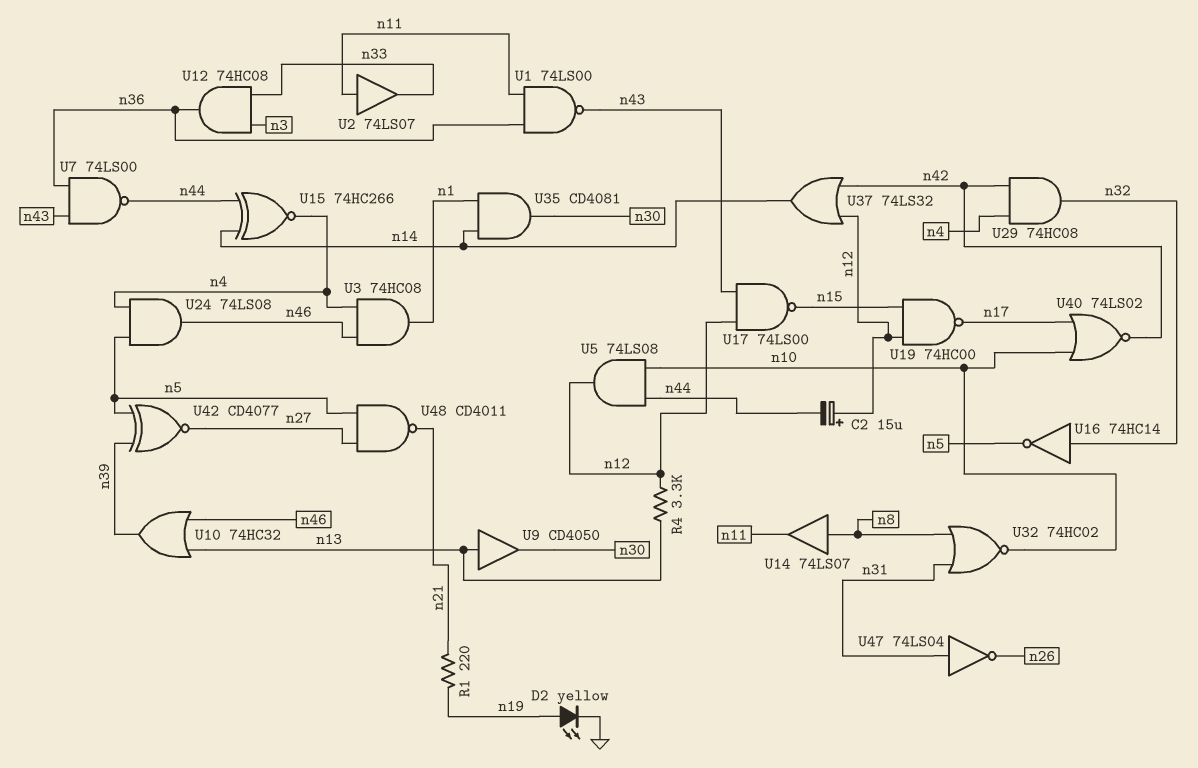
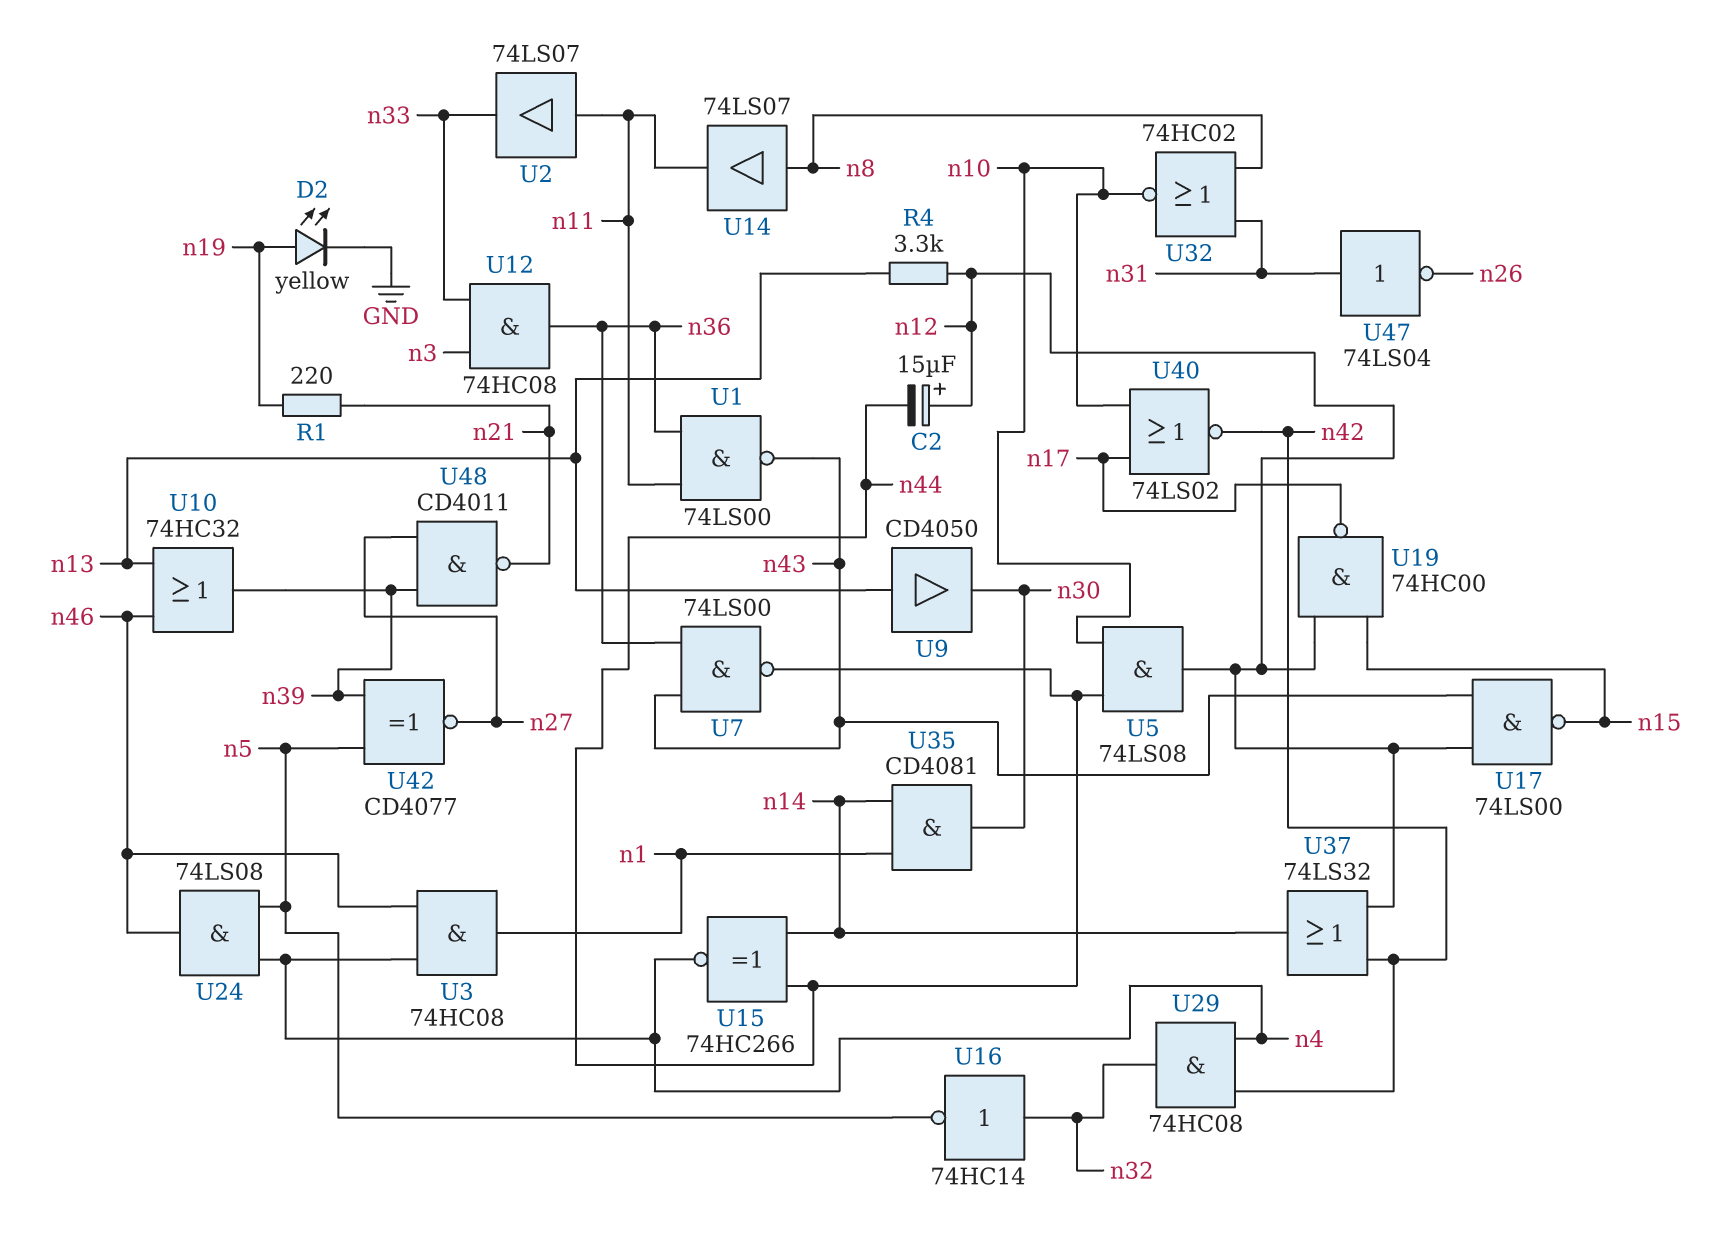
U48: NAND CD4011 (in n5, in n27, out n21) -> NAND CD4011 (in n27, in n39, out n21)

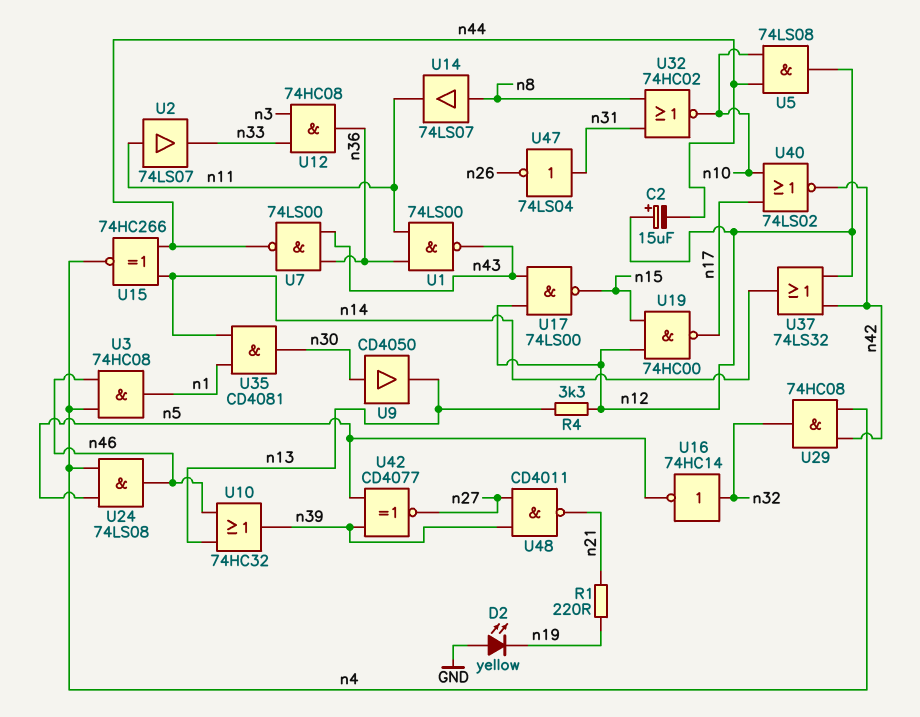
D2: LED yellow (A n19, K GND) -> LED yellow (A GND, K n19)
U9: buffer CD4050 (in n13, out n30) -> buffer CD4050 (in n30, out n13)

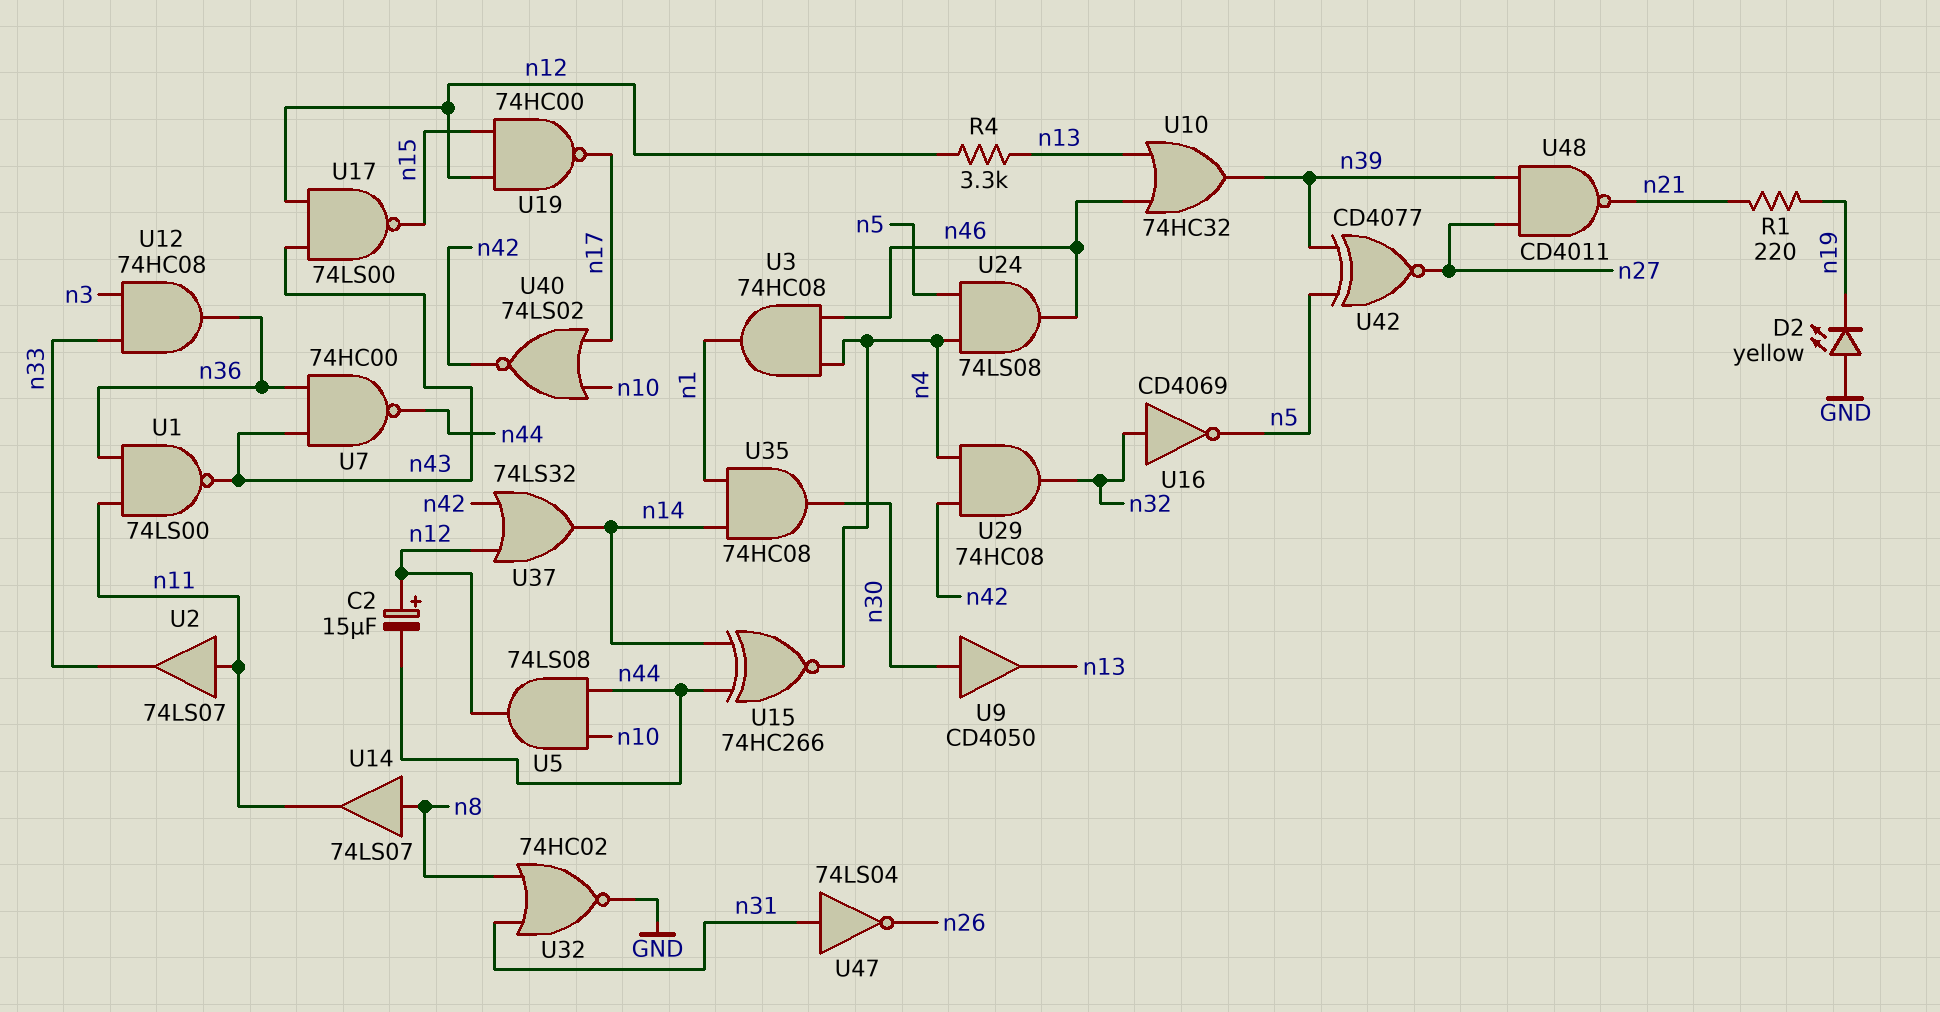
U7: NAND 74LS00 (in n36, in n43, out n44) -> NAND 74HC00 (in n36, in n43, out n44)
U16: NOT 74HC14 (in n32, out n5) -> NOT CD4069 (in n32, out n5)
U32: NOR 74HC02 (in n8, in n31, out n10) -> NOR 74HC02 (in n8, in n31, out GND)
U35: AND CD4081 (in n1, in n14, out n30) -> AND 74HC08 (in n1, in n14, out n30)

